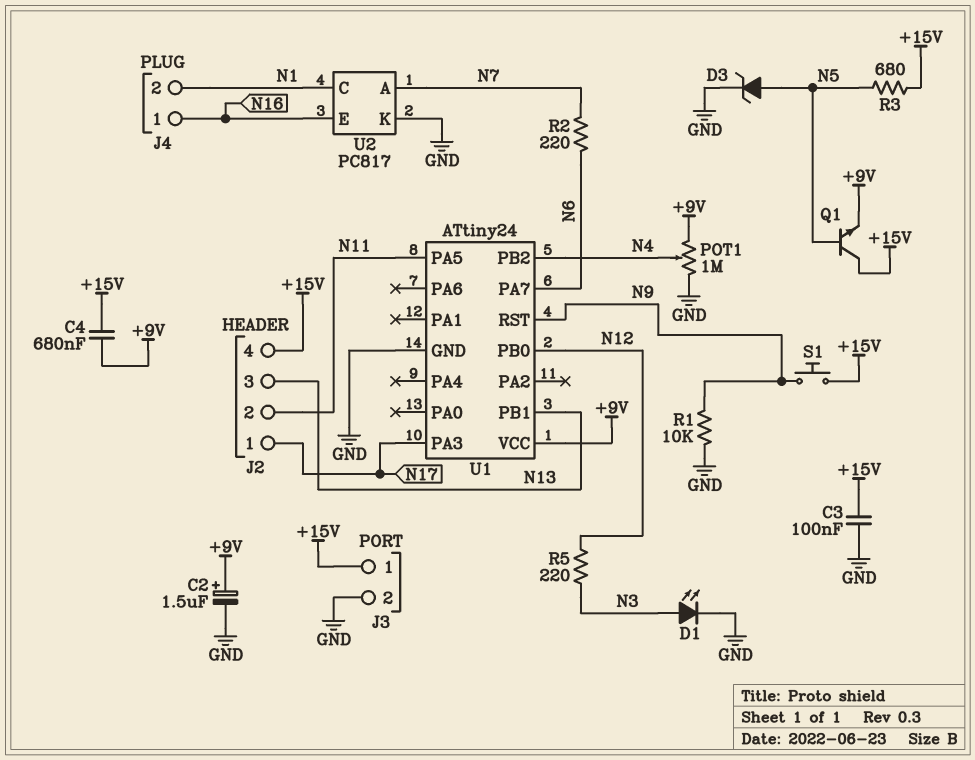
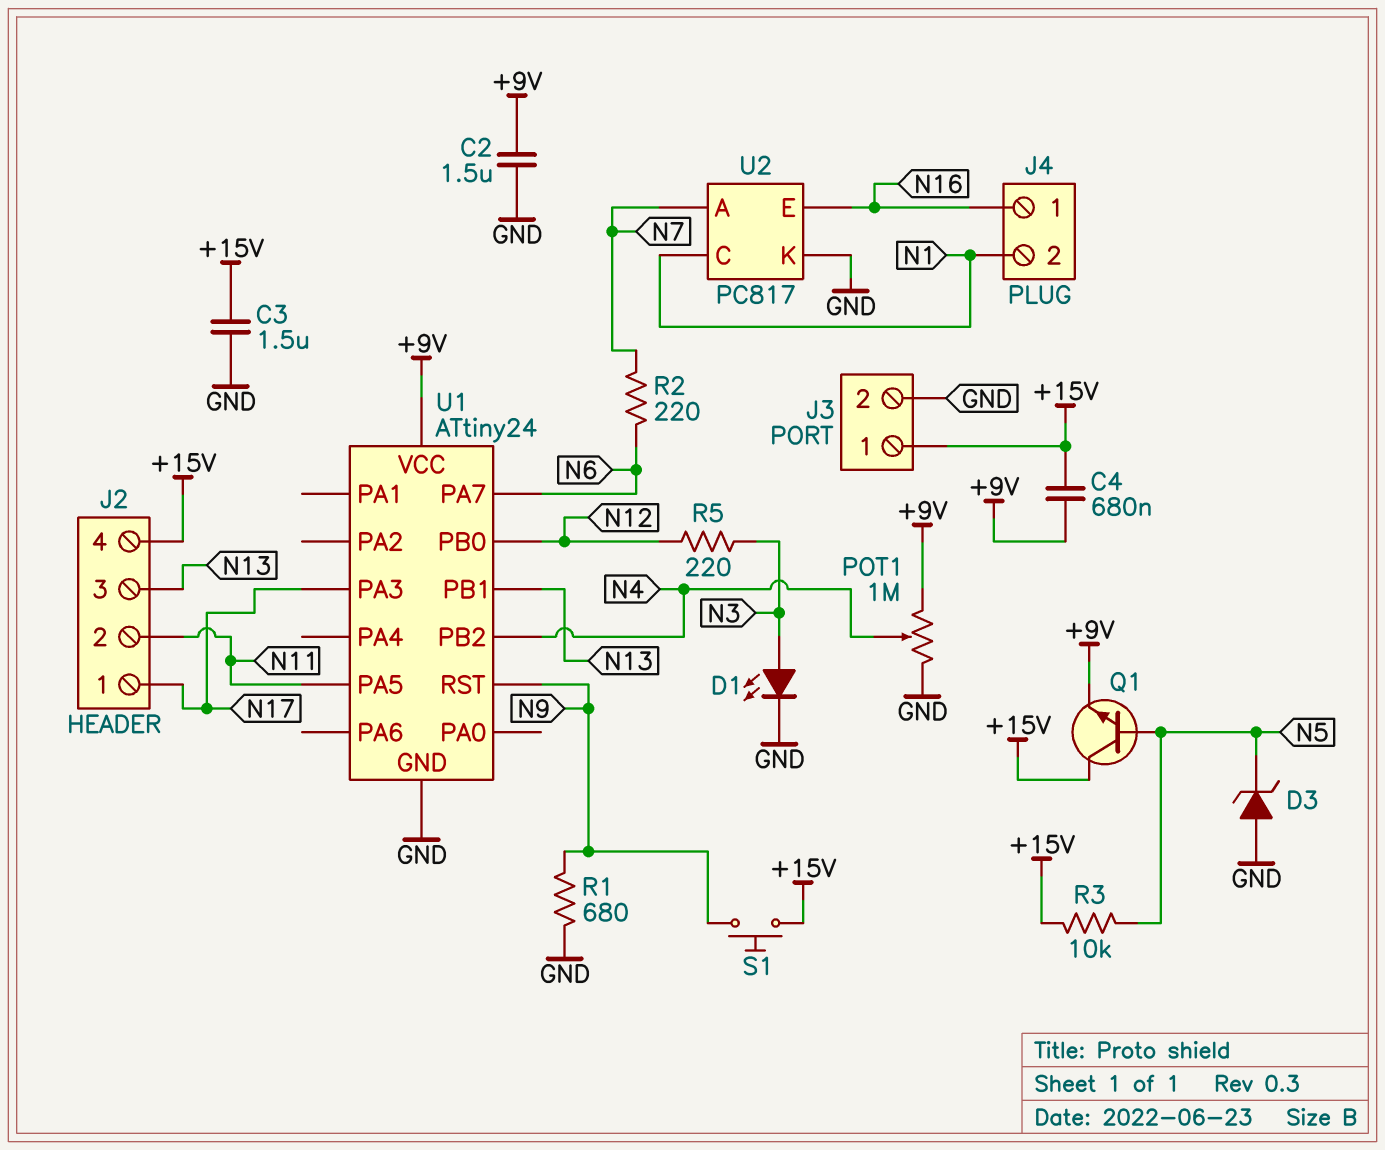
C2: 1.5uF (plus +9V, minus GND) -> 1.5uF (+9V, GND)
C3: 100nF (+15V, GND) -> 1.5uF (+15V, GND)
D3: zener (A N5, K GND) -> zener (A GND, K N5)
R1: 10k (GND, N9) -> 680 (GND, N9)
R3: 680 (+15V, N5) -> 10k (+15V, N5)

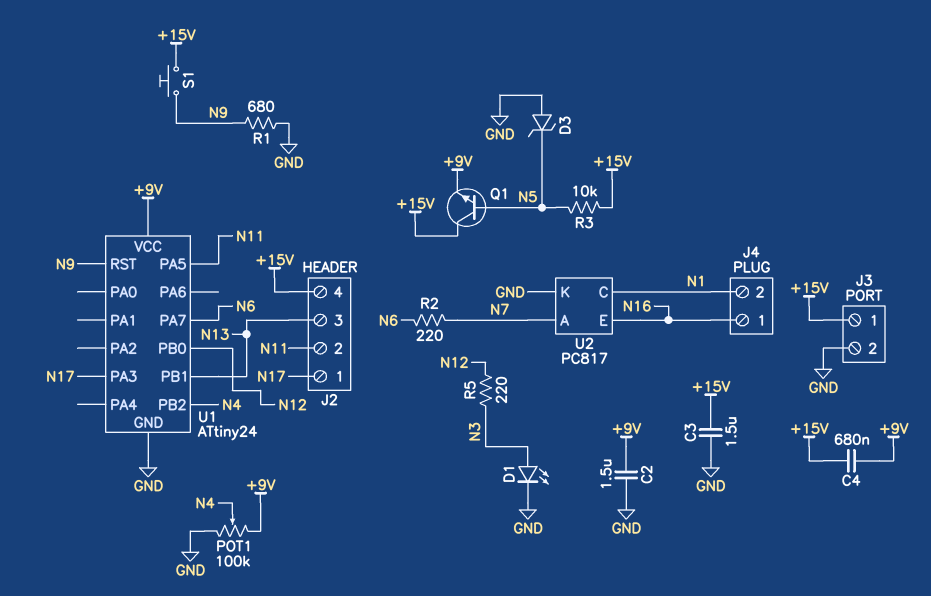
POT1: 1M (+9V, GND, wiper N4) -> 100k (+9V, GND, wiper N4)

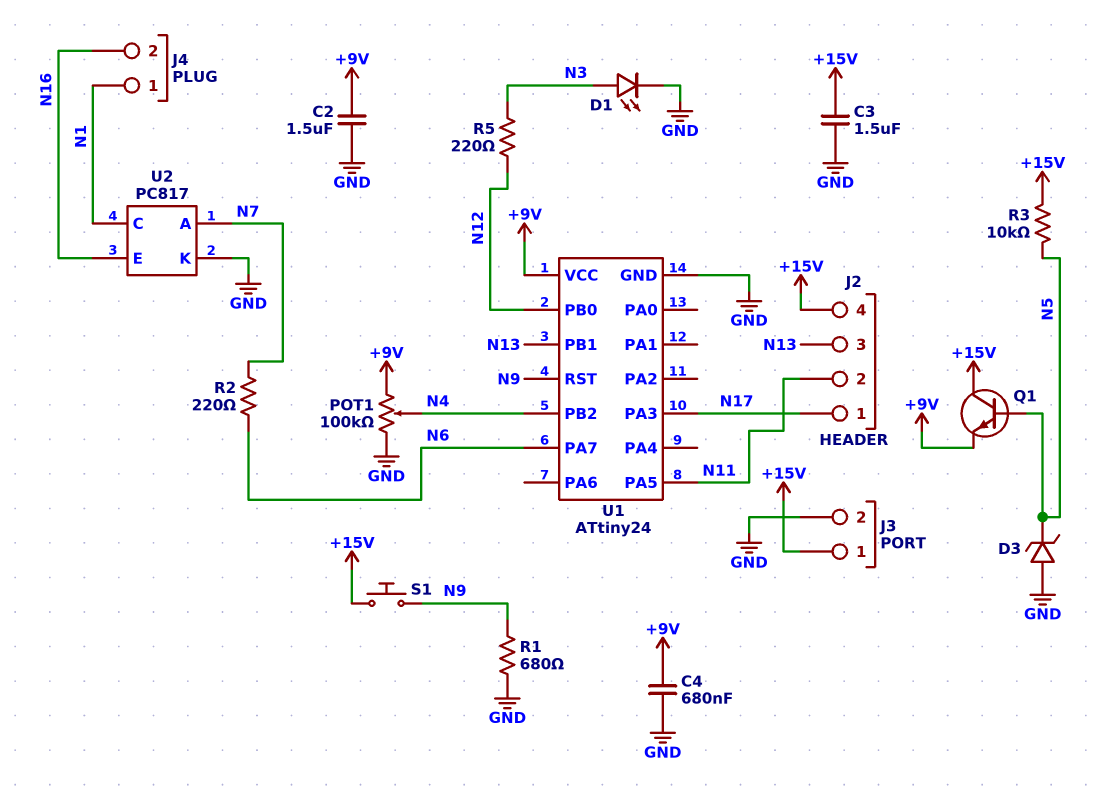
C4: 680nF (+9V, +15V) -> 680nF (+9V, GND)
J4 pin 1: N16 -> N1
J4 pin 2: N1 -> N16

